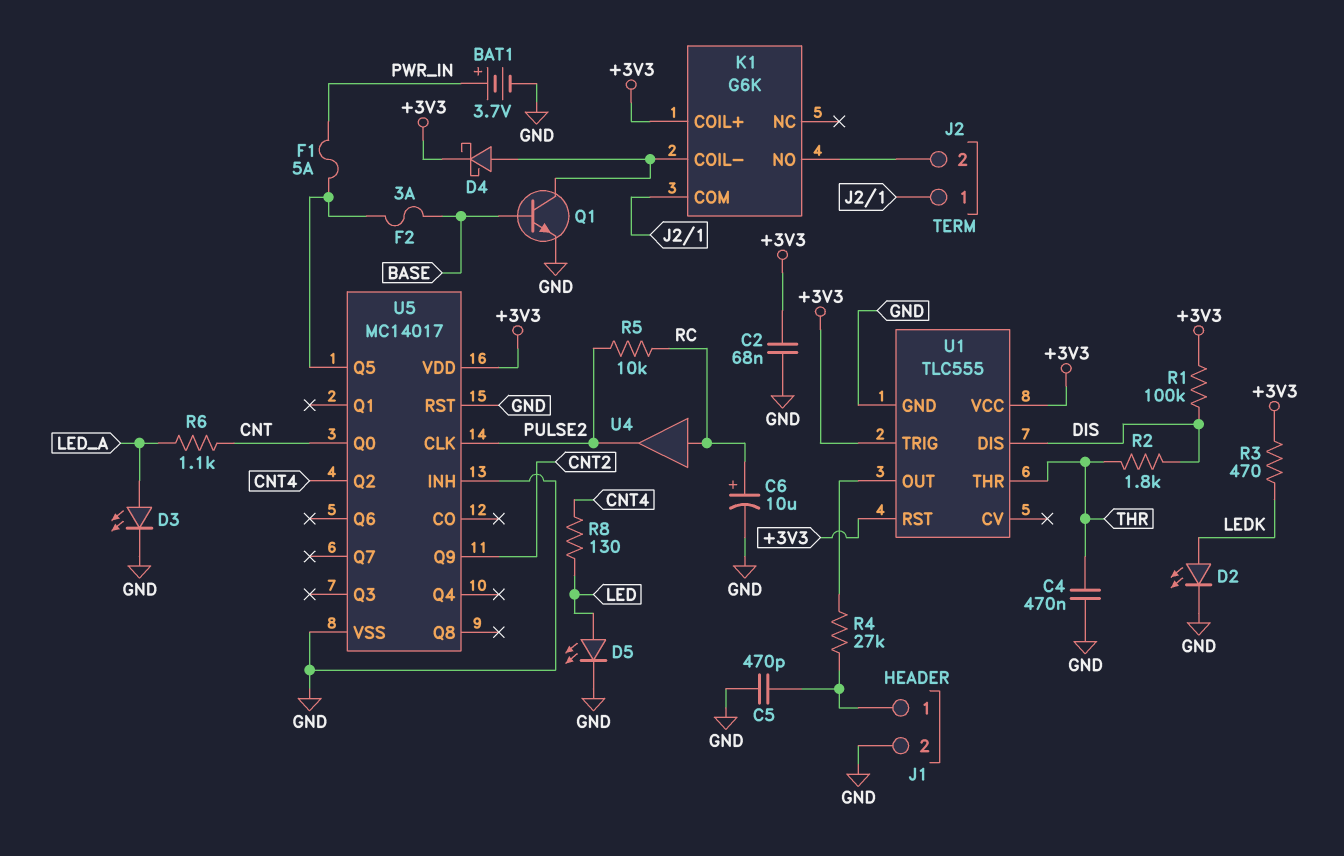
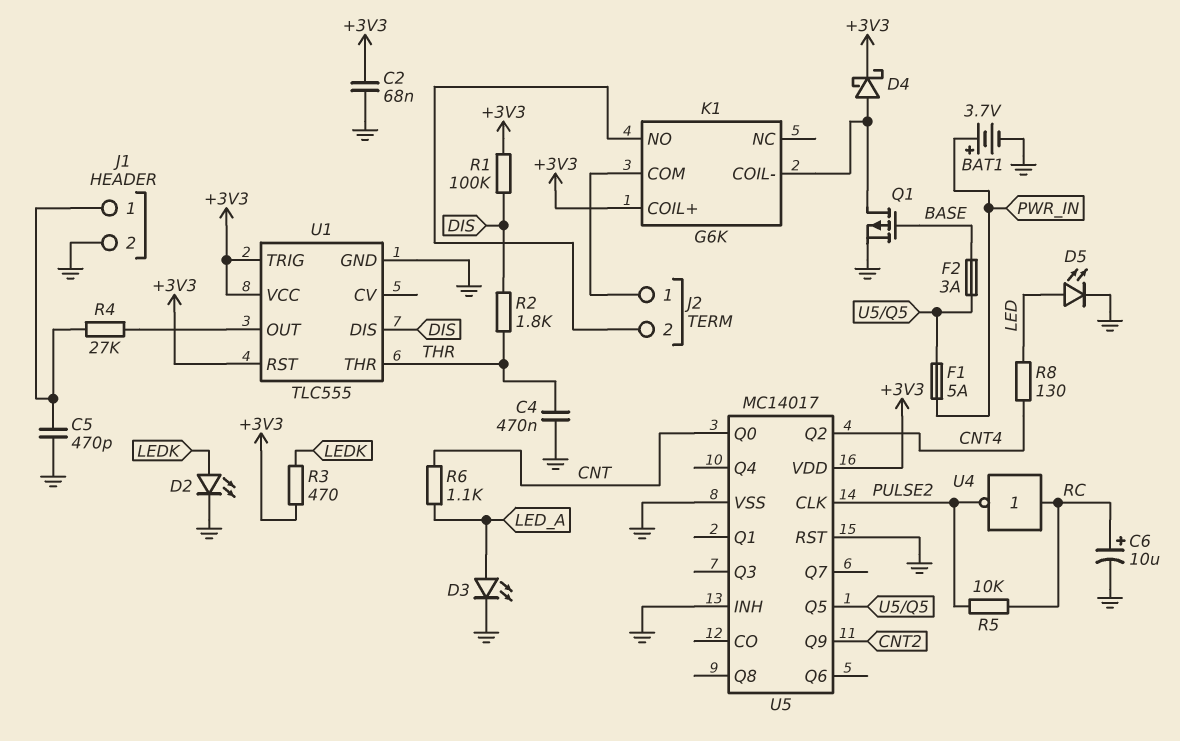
Q1: NPN (B BASE, C K1/COIL-, E GND) -> PMOS (G BASE, D K1/COIL-, S GND)
U4: buffer (in RC, out PULSE2) -> NOT (in RC, out PULSE2)

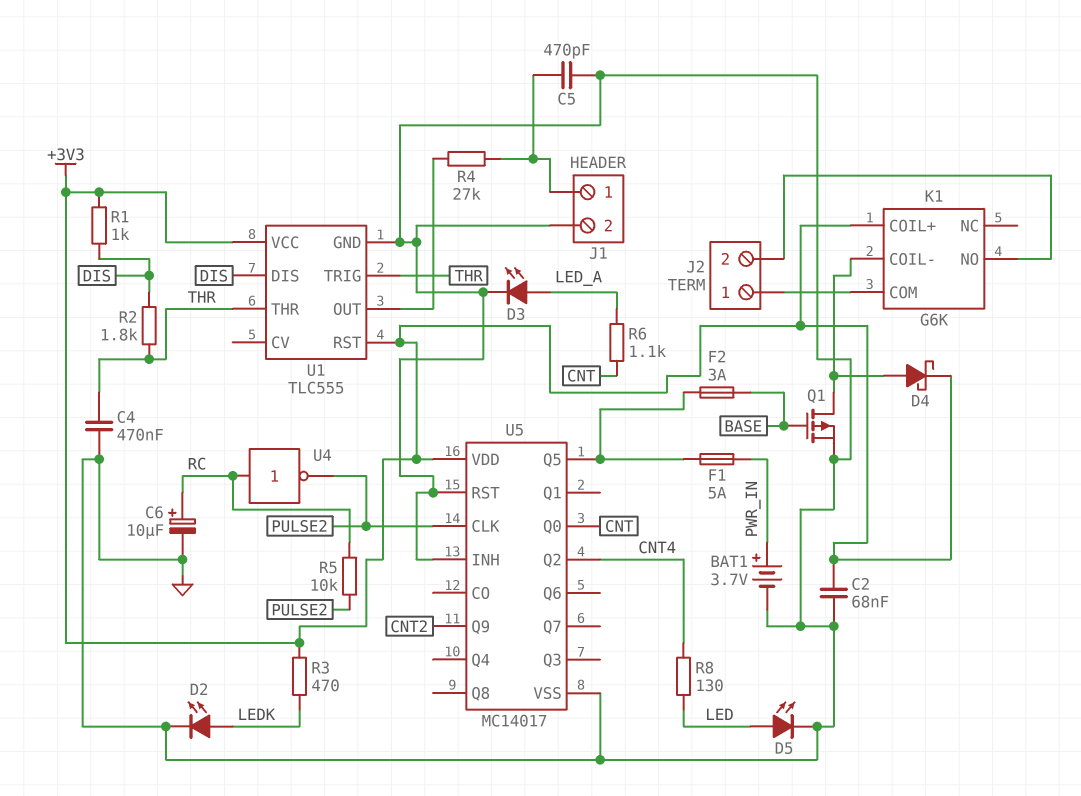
R1: 100k (+3V3, DIS) -> 1k (+3V3, DIS)
U1 pin TRIG: +3V3 -> THR

